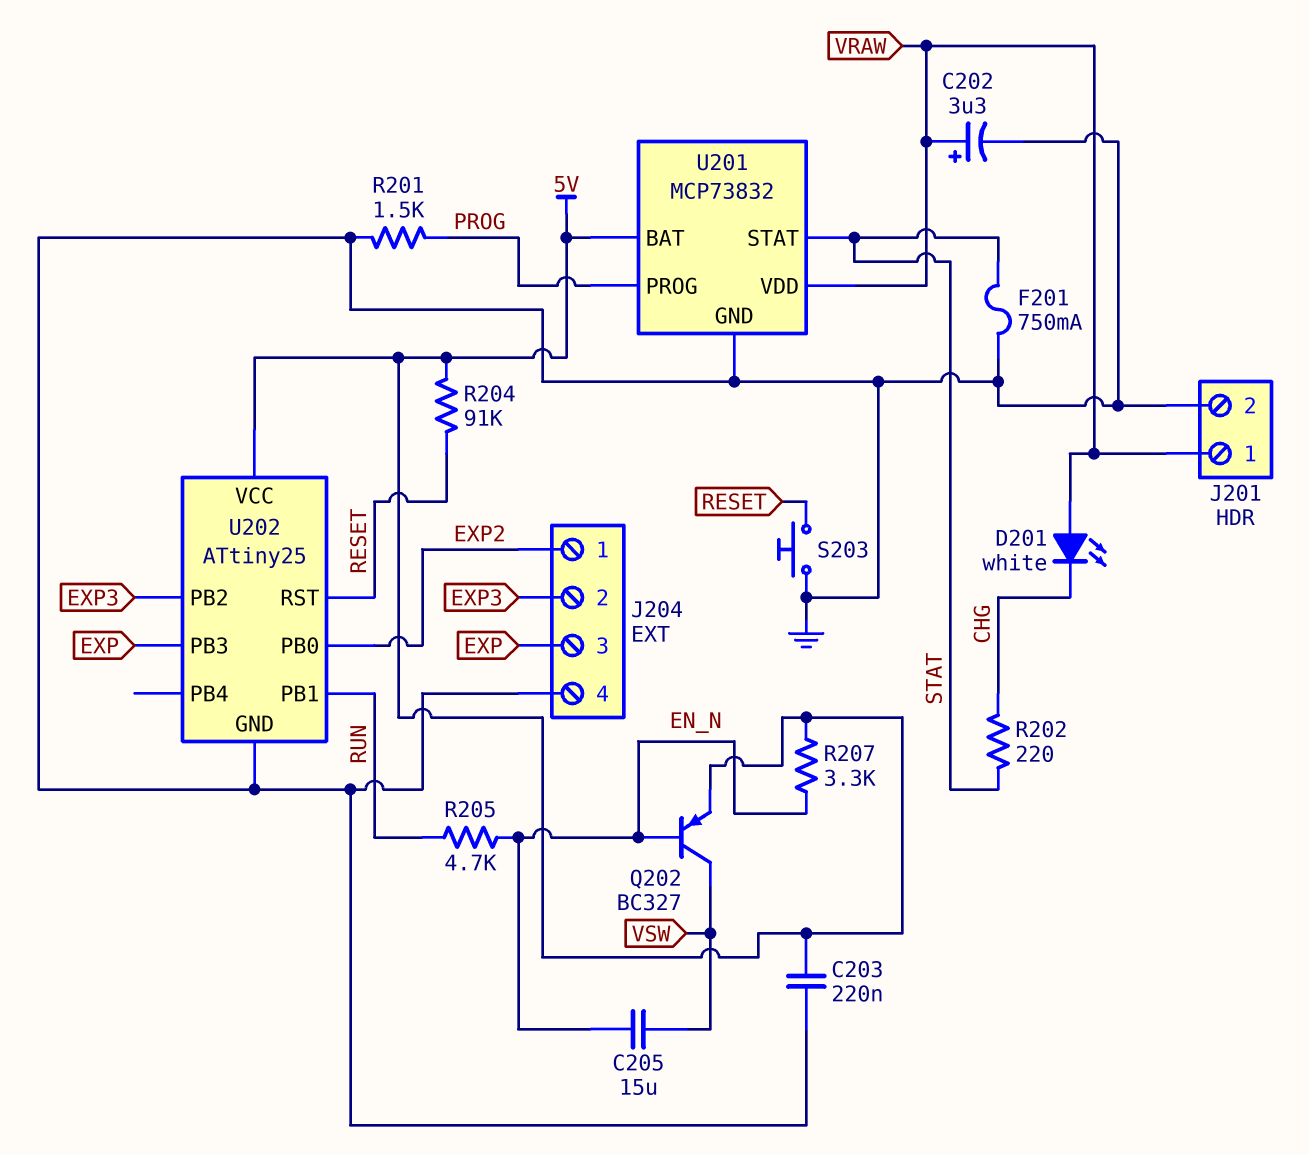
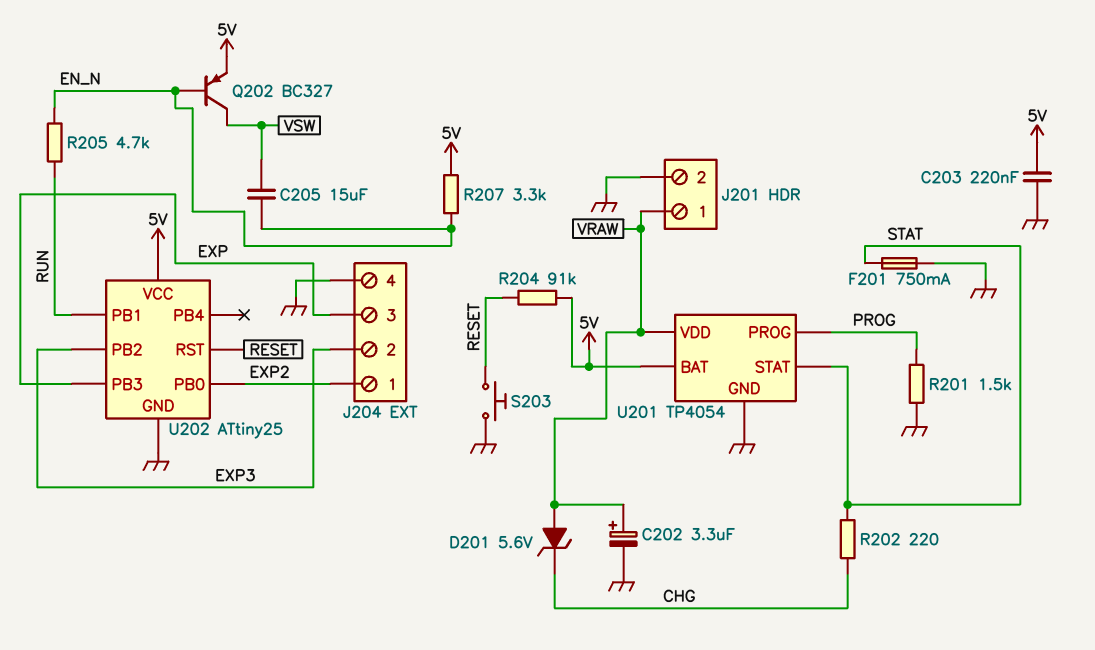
D201: LED white (A VRAW, K CHG) -> zener 5.6V (A VRAW, K CHG)
U201: MCP73832 -> TP4054

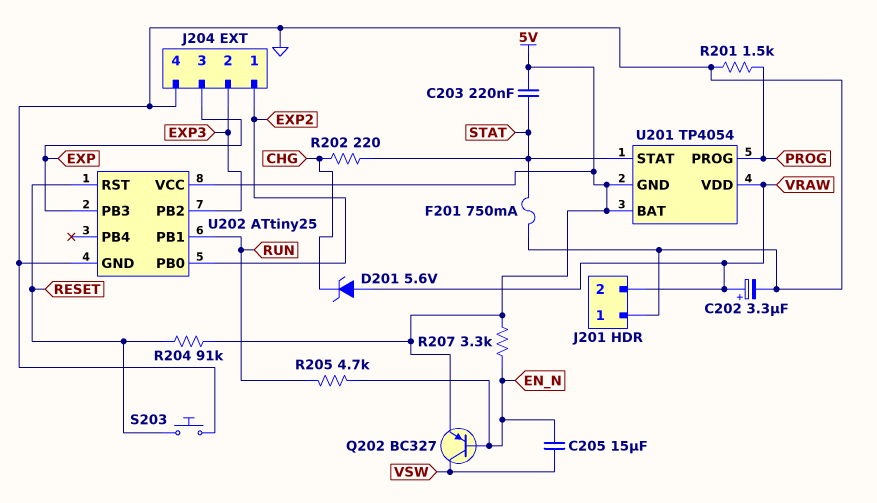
C203: 220nF (5V, GND) -> 220nF (5V, STAT)
J201 pin 1: VRAW -> GND
J201 pin 2: GND -> VRAW
U201 pin GND: GND -> 5V

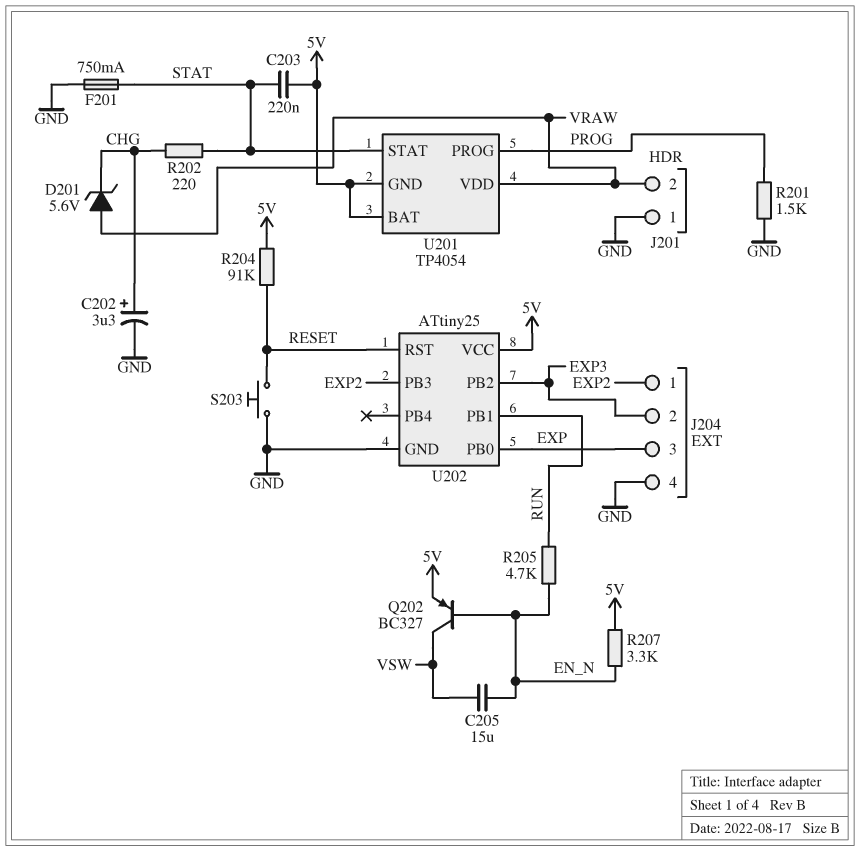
C202: 3.3uF (plus VRAW, minus GND) -> 3.3uF (plus CHG, minus GND)
U202 pin PB0: EXP2 -> EXP
U202 pin PB3: EXP -> EXP2

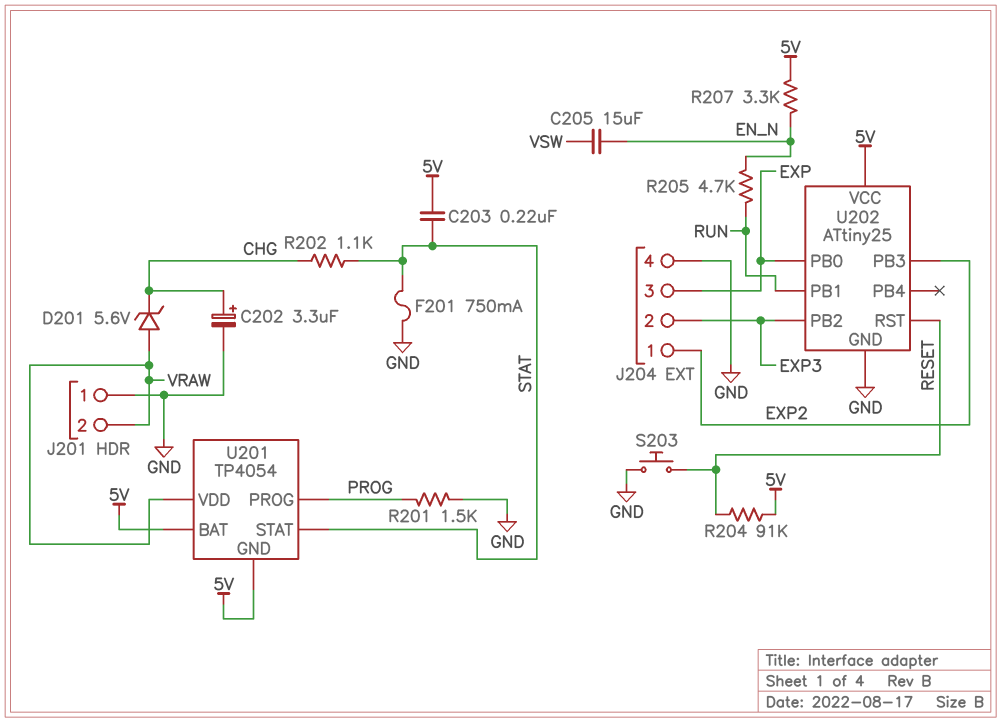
Q202: PNP BC327 (B EN_N, C VSW, E 5V) -> none
R202: 220 (CHG, STAT) -> 1.1k (CHG, STAT)

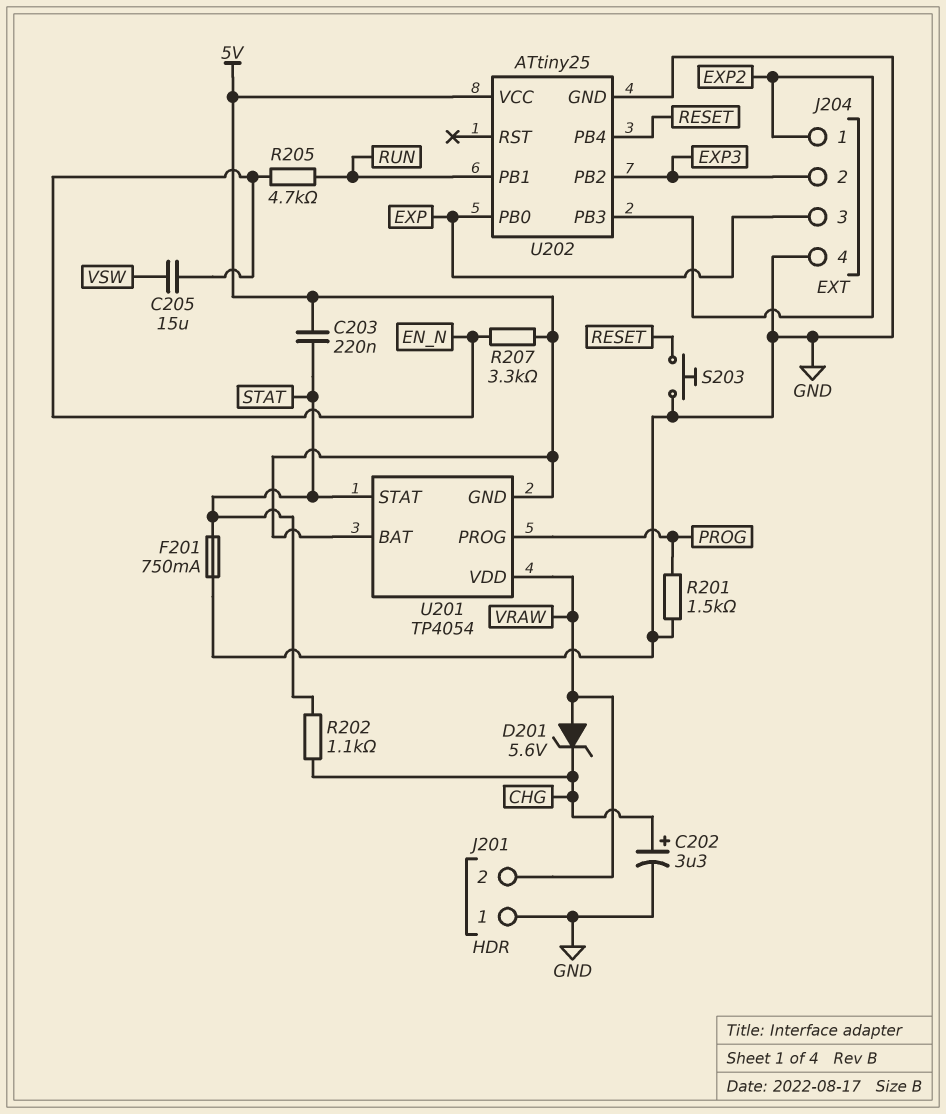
R204: 91k (5V, RESET) -> none
U202 pin PB4: none -> RESET
U202 pin RST: RESET -> none

